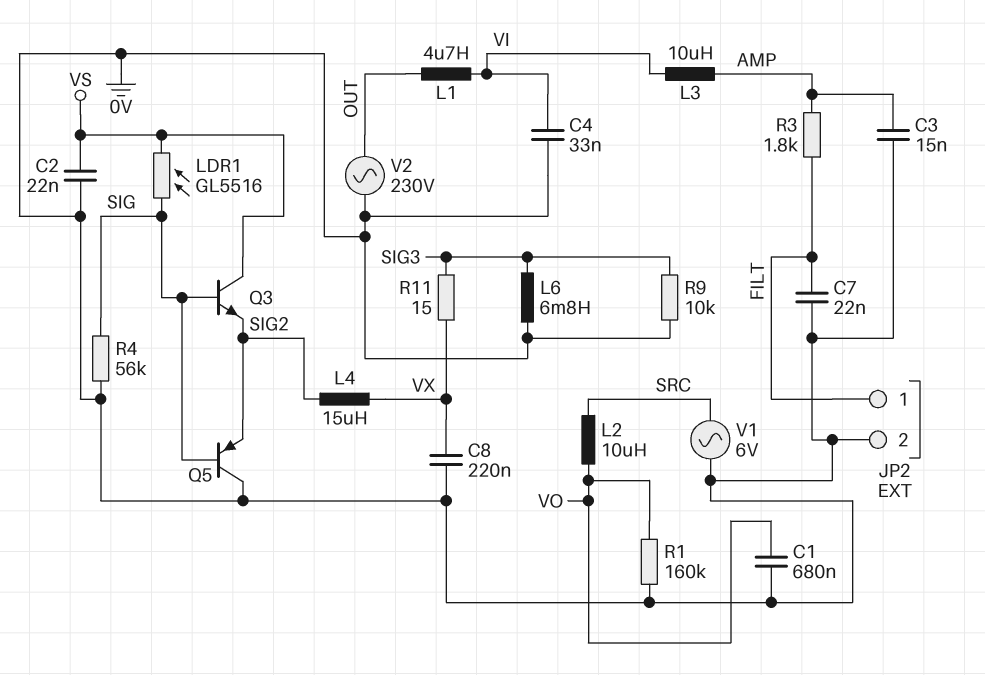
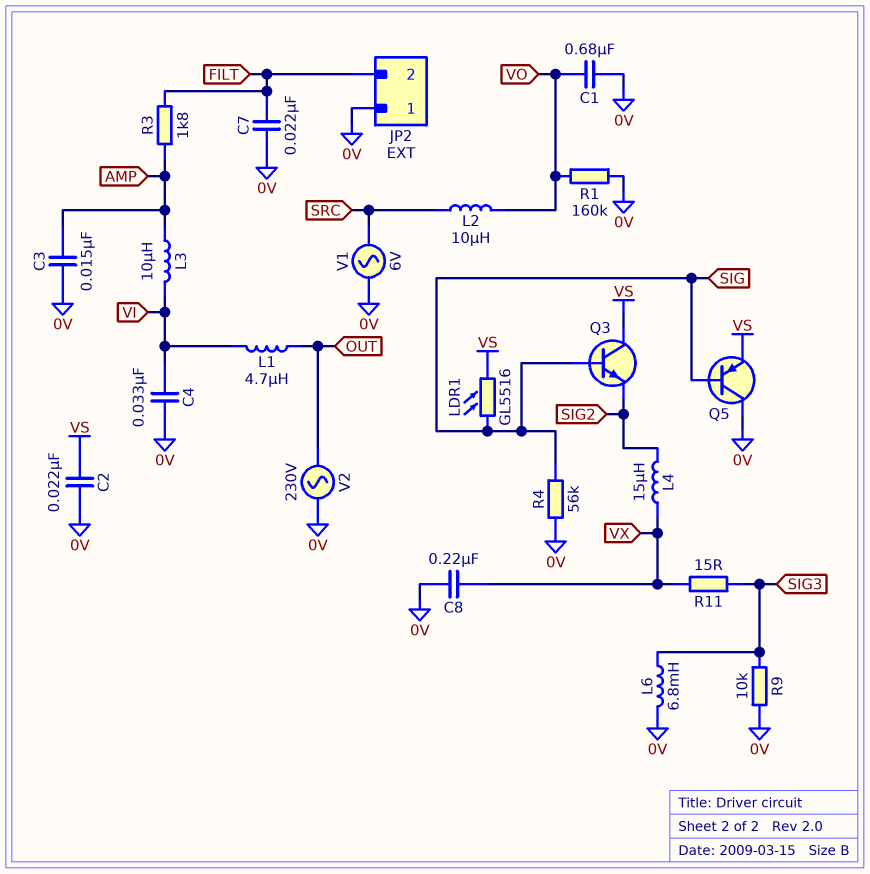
JP2 pin 1: FILT -> 0V
JP2 pin 2: 0V -> FILT
Q5: PNP (B SIG, C 0V, E SIG2) -> PNP (B SIG, C 0V, E VS)

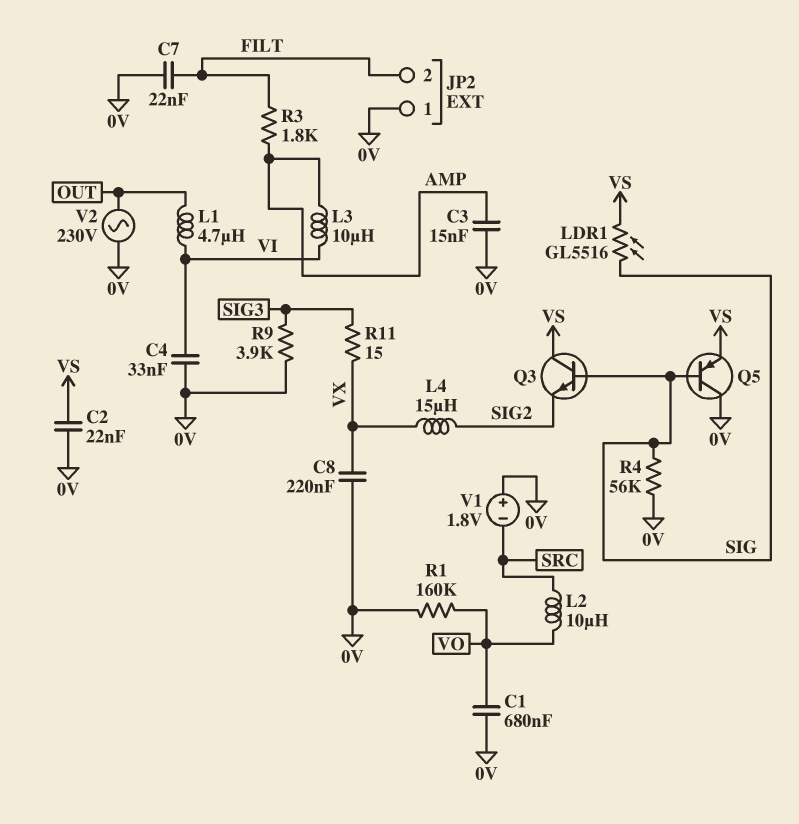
L6: 6.8mH (0V, SIG3) -> none
R9: 10k (0V, SIG3) -> 3.9k (0V, SIG3)
V1: AC 6V (0V, SRC) -> 1.8V (plus 0V, minus SRC)

